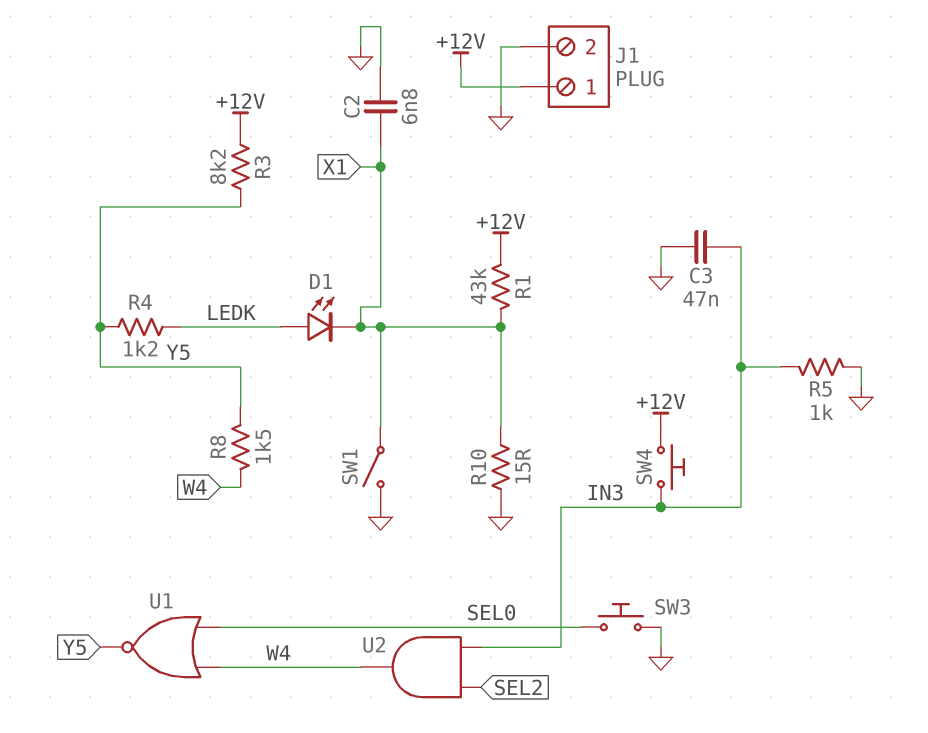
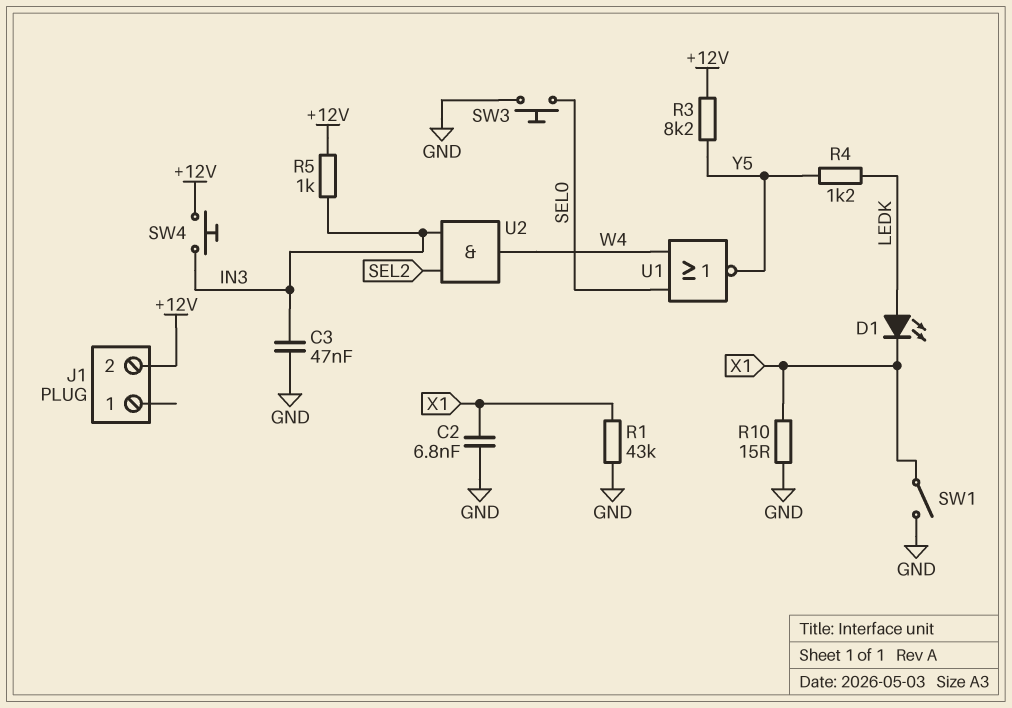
J1 pin 1: +12V -> none
J1 pin 2: GND -> +12V
R1: 43k (+12V, X1) -> 43k (GND, X1)
R5: 1k (GND, IN3) -> 1k (+12V, IN3)
R8: 1.5k (W4, Y5) -> none

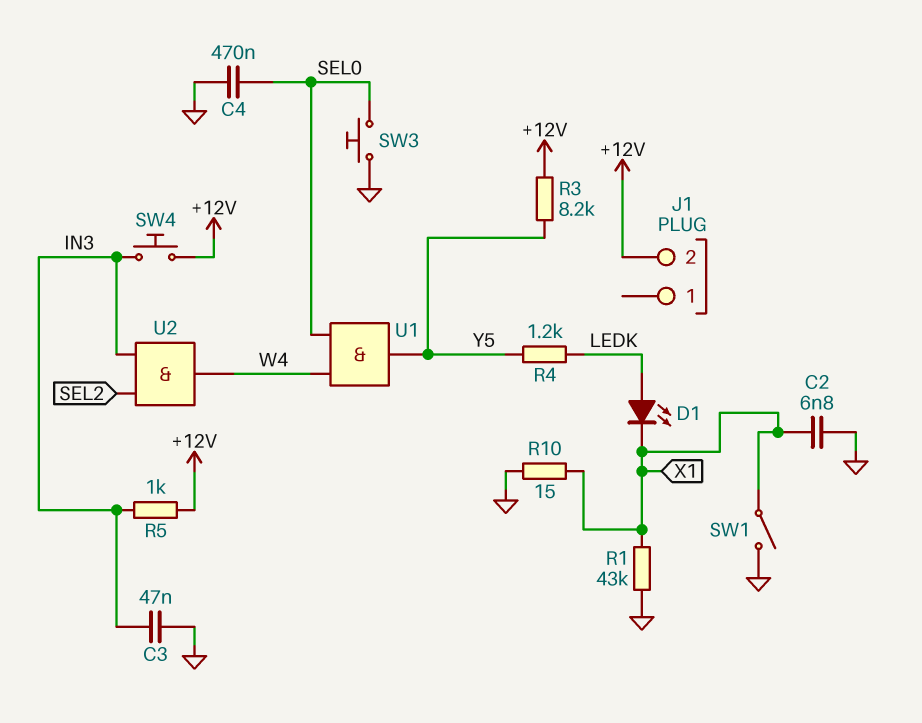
C4: none -> 470nF (GND, SEL0)
U1: NOR (in SEL0, in W4, out Y5) -> AND (in SEL0, in W4, out Y5)

